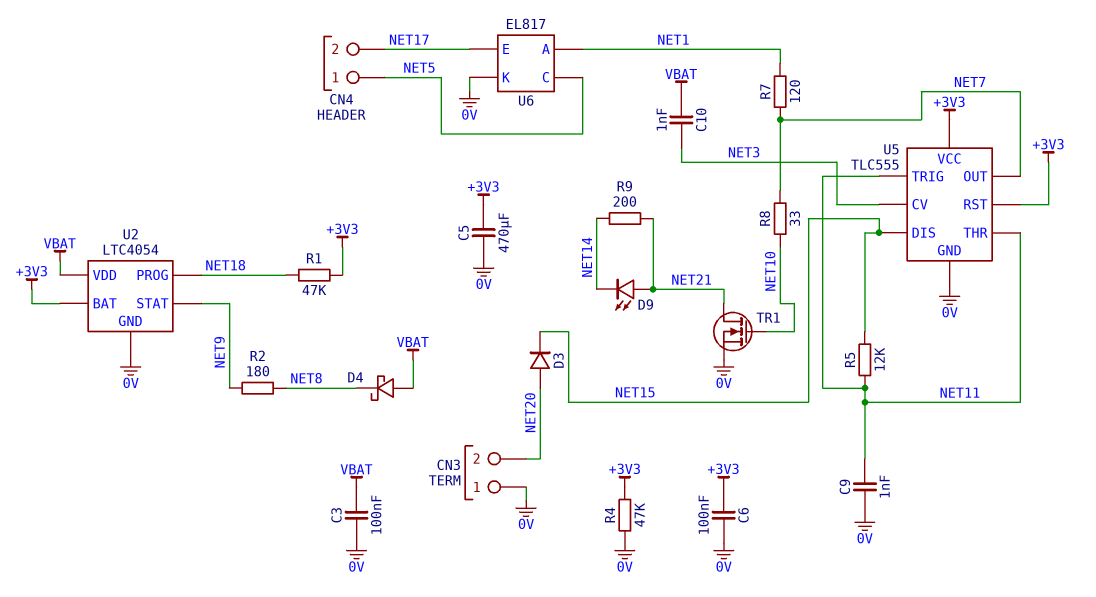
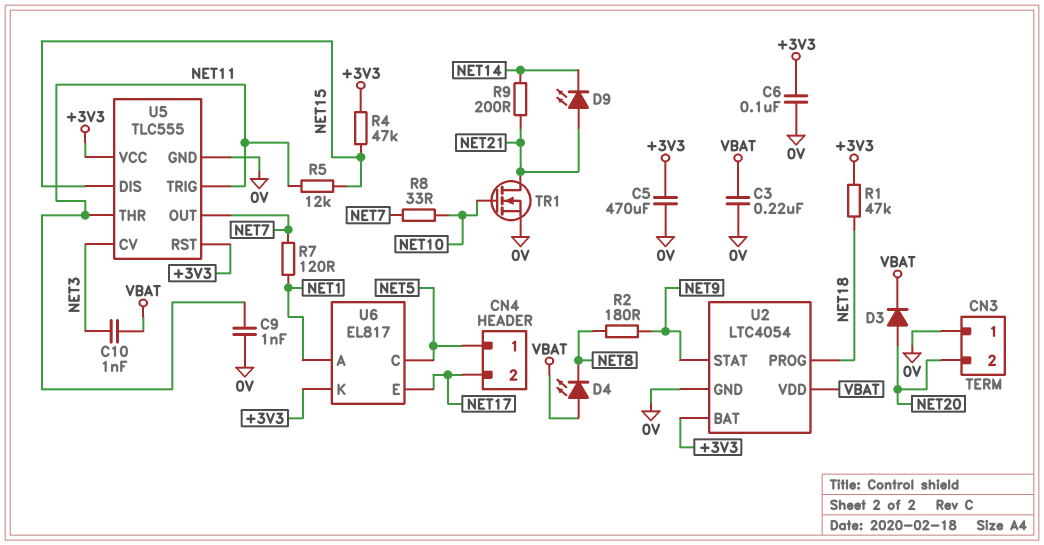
C3: 100nF (0V, VBAT) -> 220nF (0V, VBAT)
D3: diode (A NET20, K NET15) -> diode (A NET20, K VBAT)
D4: schottky (A VBAT, K NET8) -> LED (A VBAT, K NET8)
R4: 47k (+3V3, 0V) -> 47k (+3V3, NET15)
U6 pin K: 0V -> +3V3

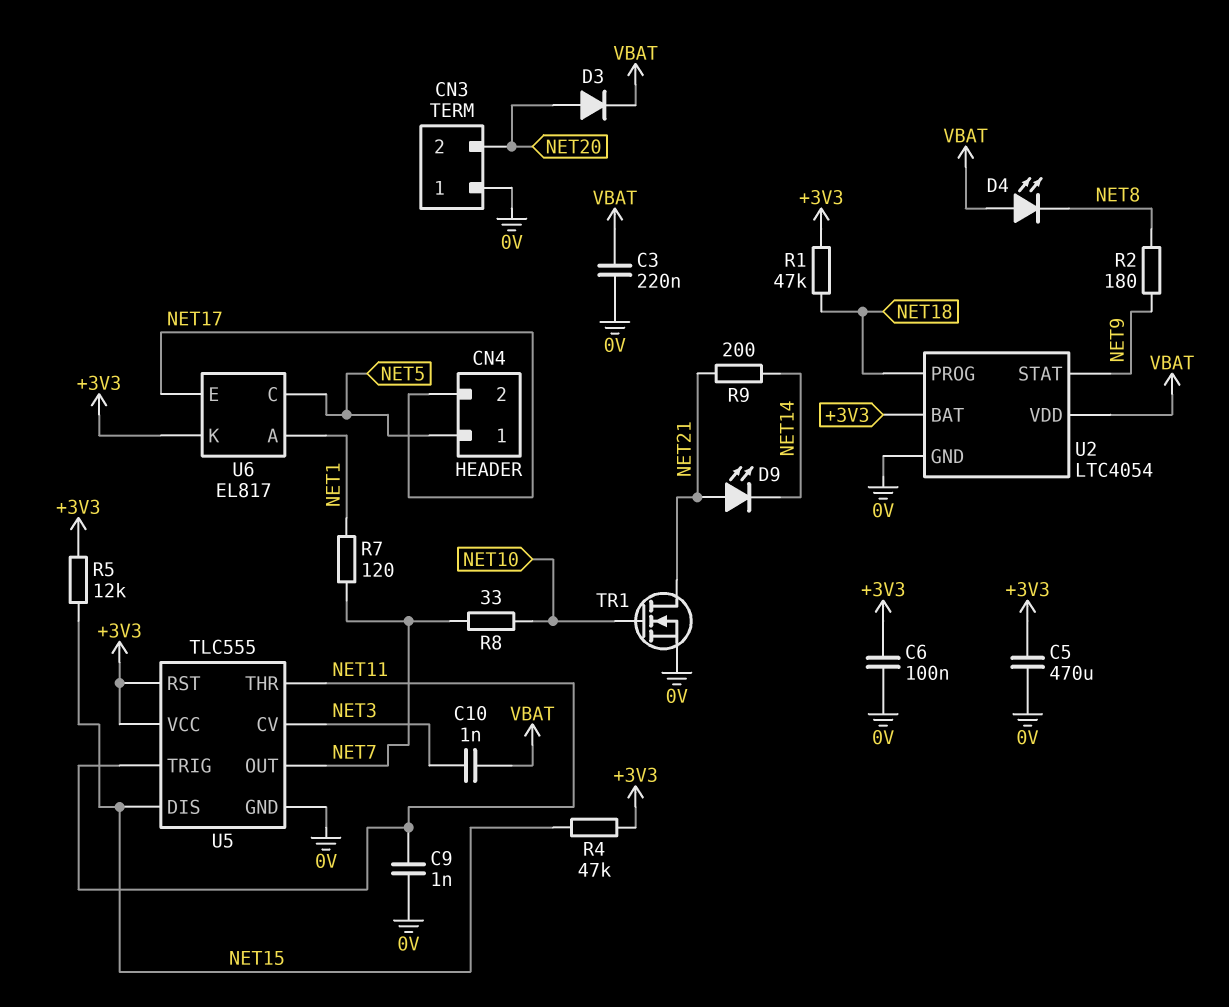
R5: 12k (NET11, NET15) -> 12k (+3V3, NET15)

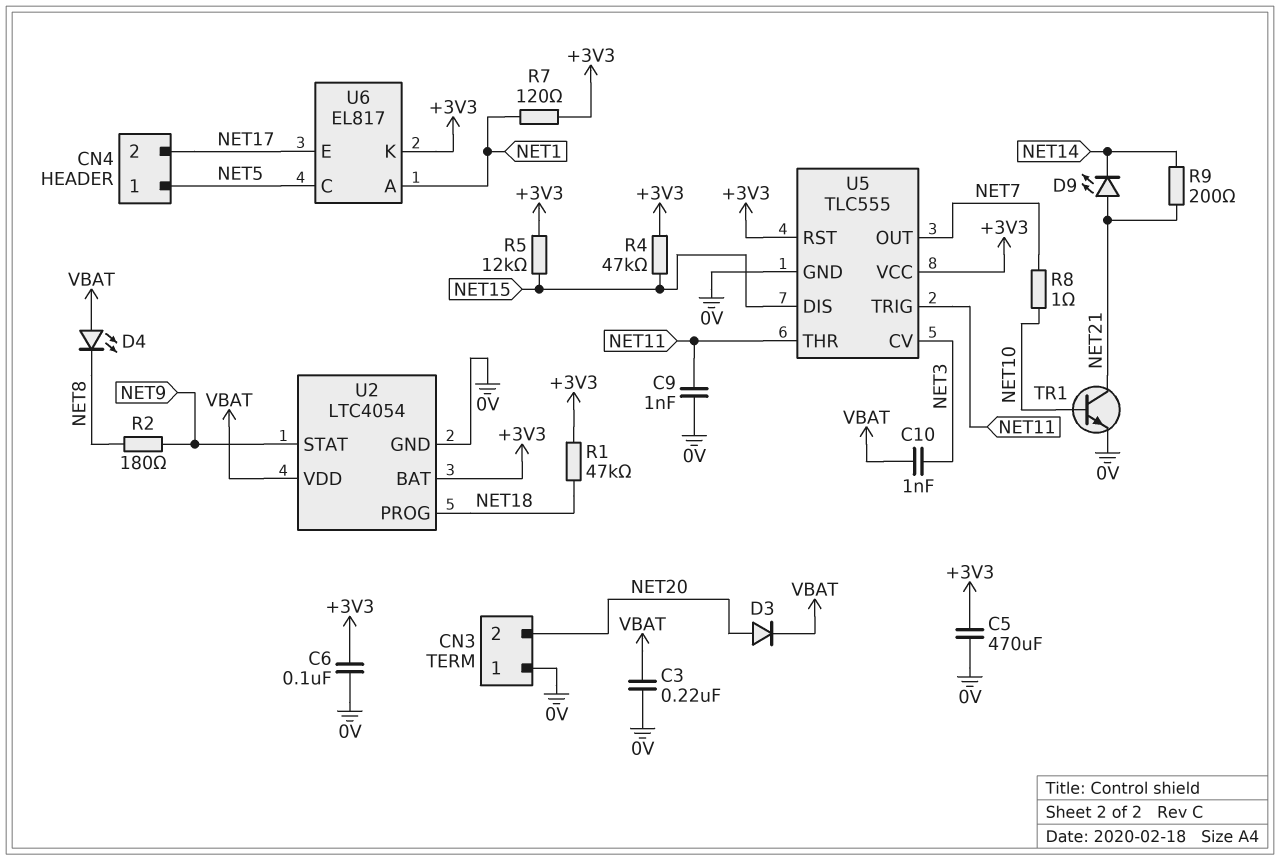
R7: 120 (NET1, NET7) -> 120 (+3V3, NET1)
R8: 33 (NET7, NET10) -> 1 (NET7, NET10)
TR1: NMOS (G NET10, D NET21, S 0V) -> NPN (B NET10, C NET21, E 0V)

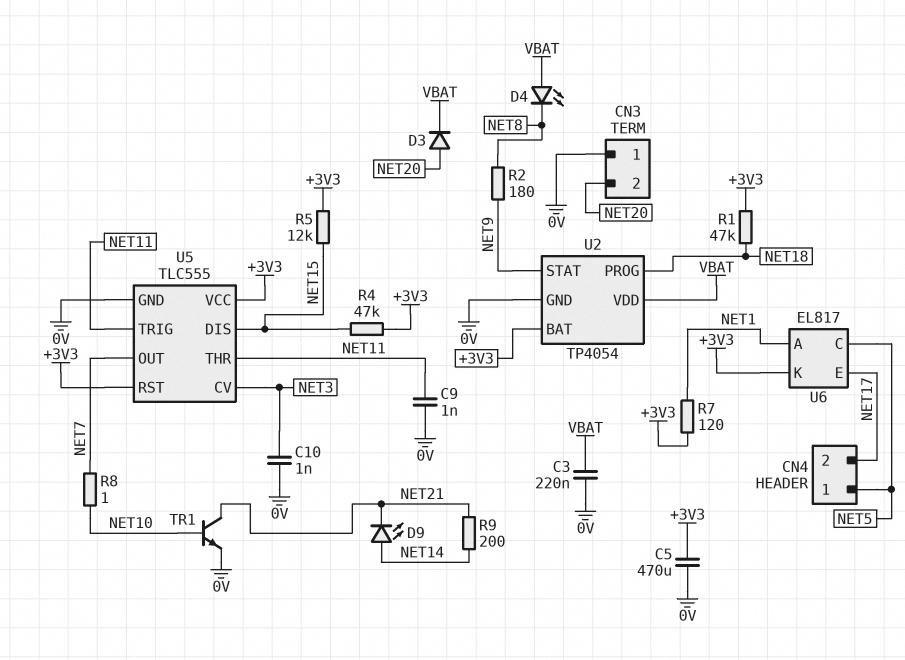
C6: 100nF (+3V3, 0V) -> none
C10: 1nF (NET3, VBAT) -> 1nF (0V, NET3)
D9: LED (A NET21, K NET14) -> LED (A NET14, K NET21)
U2: LTC4054 -> TP4054

